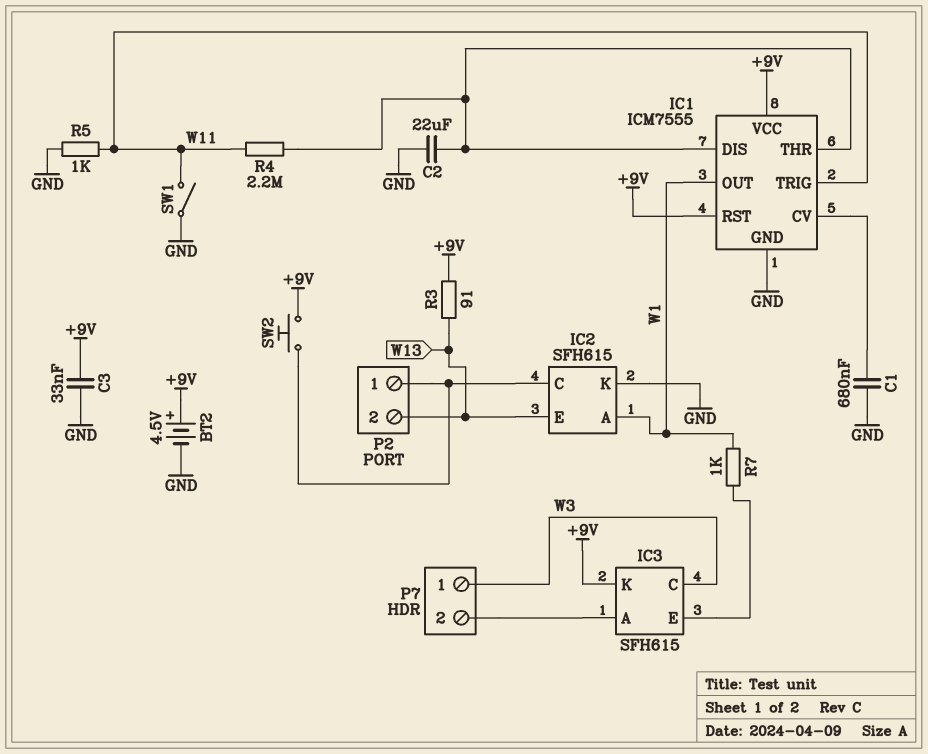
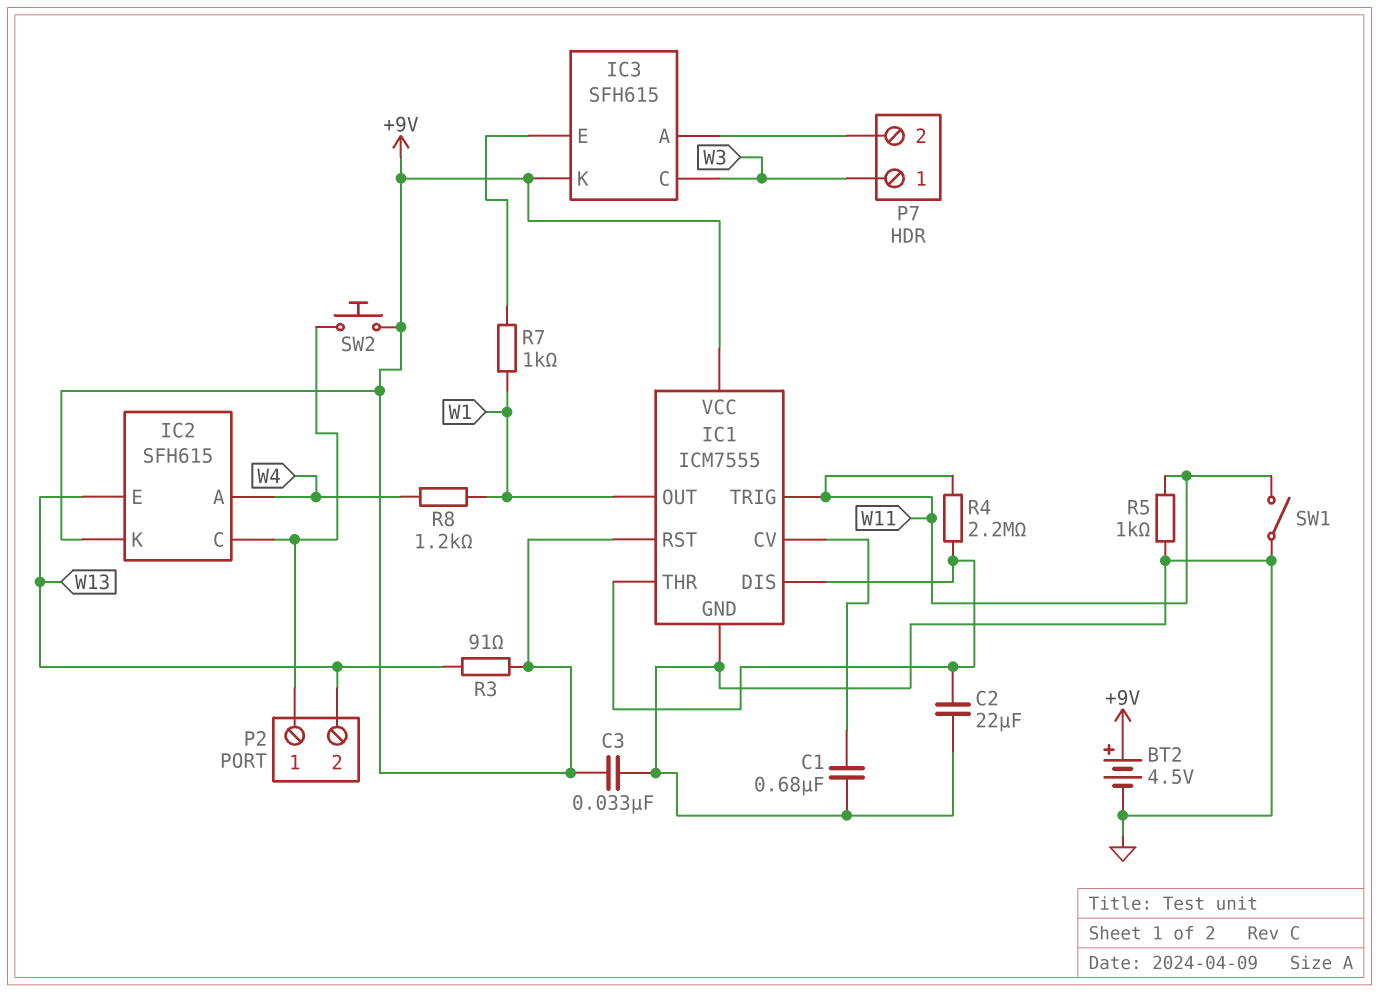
IC2 pin A: W1 -> W4
IC2 pin K: GND -> +9V
R8: none -> 1.2k (W1, W4)

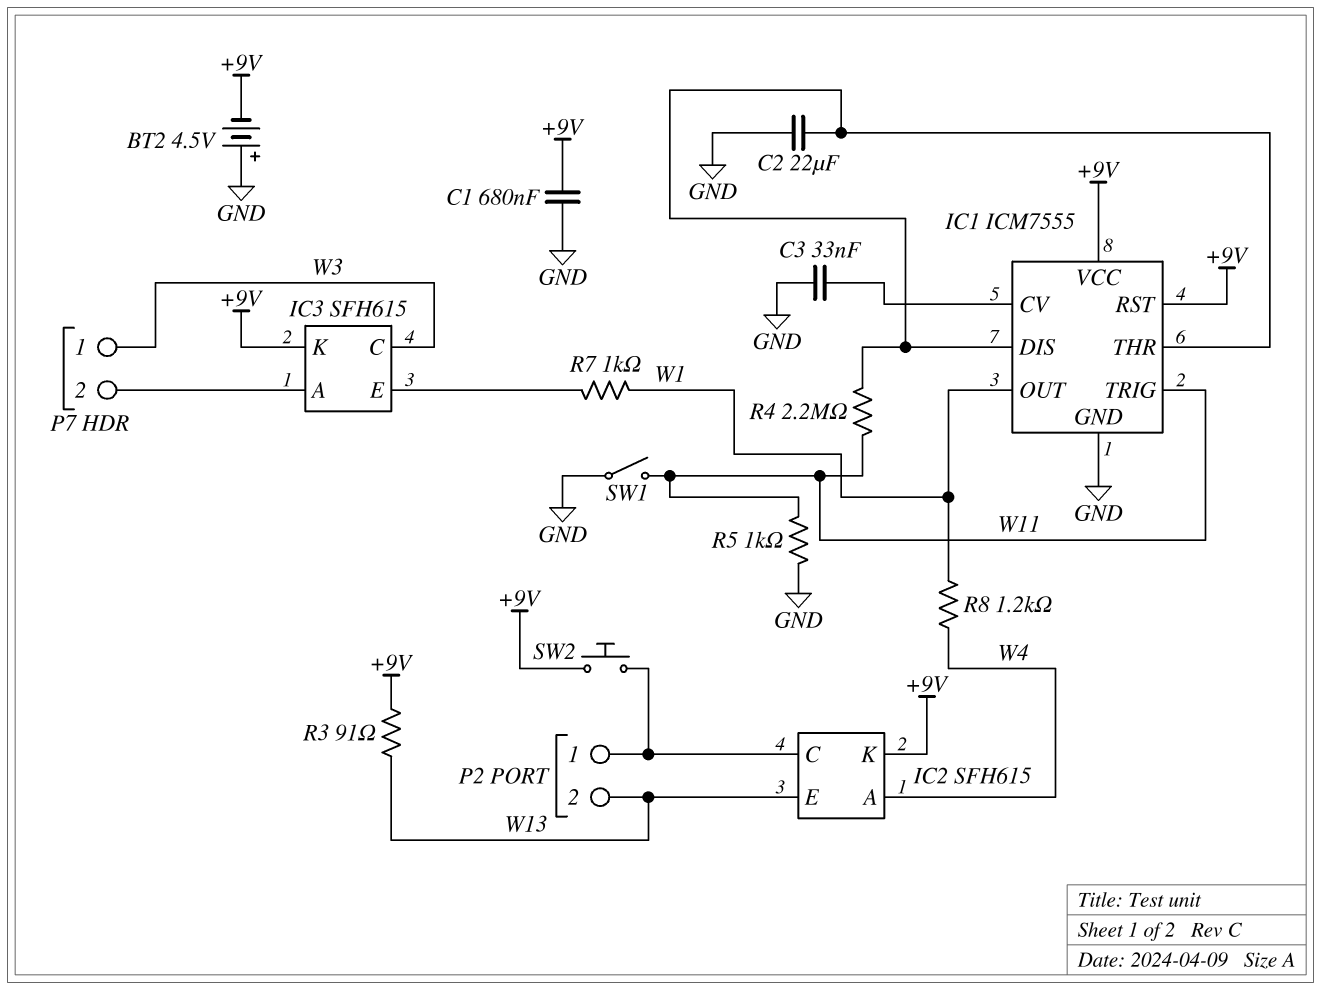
BT2: 4.5V (plus +9V, minus GND) -> 4.5V (plus GND, minus +9V)
C1: 680nF (GND, IC1/CV) -> 680nF (+9V, GND)
C3: 33nF (+9V, GND) -> 33nF (GND, IC1/CV)

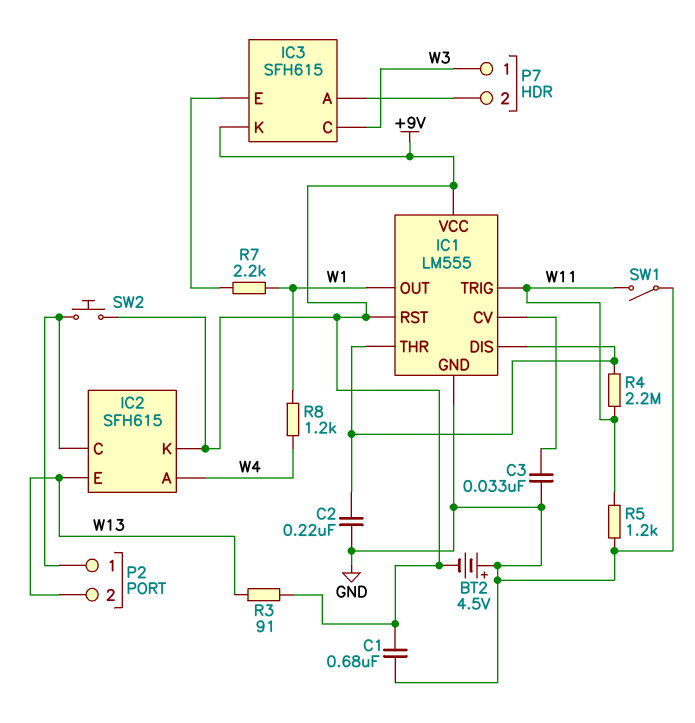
C2: 22uF (GND, IC1/DIS) -> 220nF (GND, IC1/DIS)
IC1: ICM7555 -> LM555
R5: 1k (GND, W11) -> 1.2k (GND, W11)
R7: 1k (IC3/E, W1) -> 2.2k (IC3/E, W1)

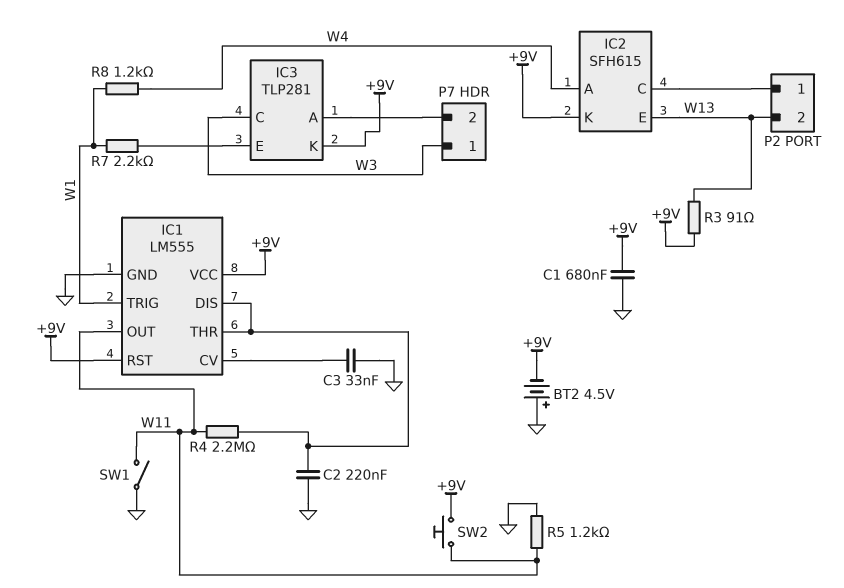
IC1 pin OUT: W1 -> W11
IC1 pin TRIG: W11 -> W1
IC3: SFH615 -> TLP281
SW2: button (+9V, IC2/C) -> button (+9V, W11)

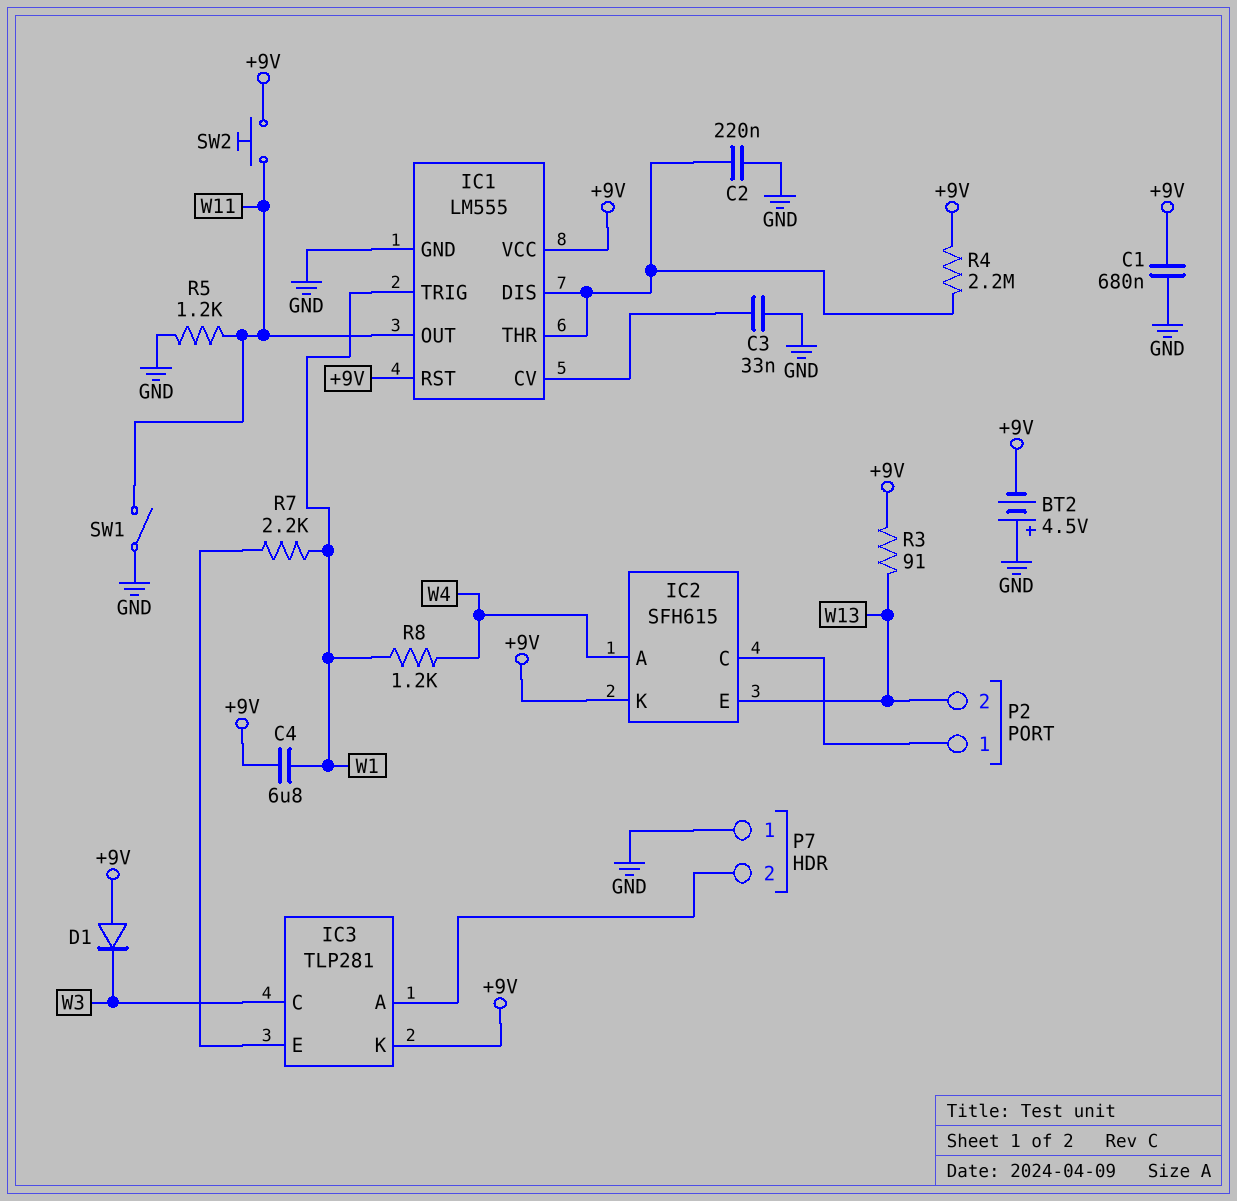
C4: none -> 6.8uF (+9V, W1)
D1: none -> diode (A +9V, K W3)
P7 pin 1: W3 -> GND
R4: 2.2M (IC1/DIS, W11) -> 2.2M (+9V, IC1/DIS)

